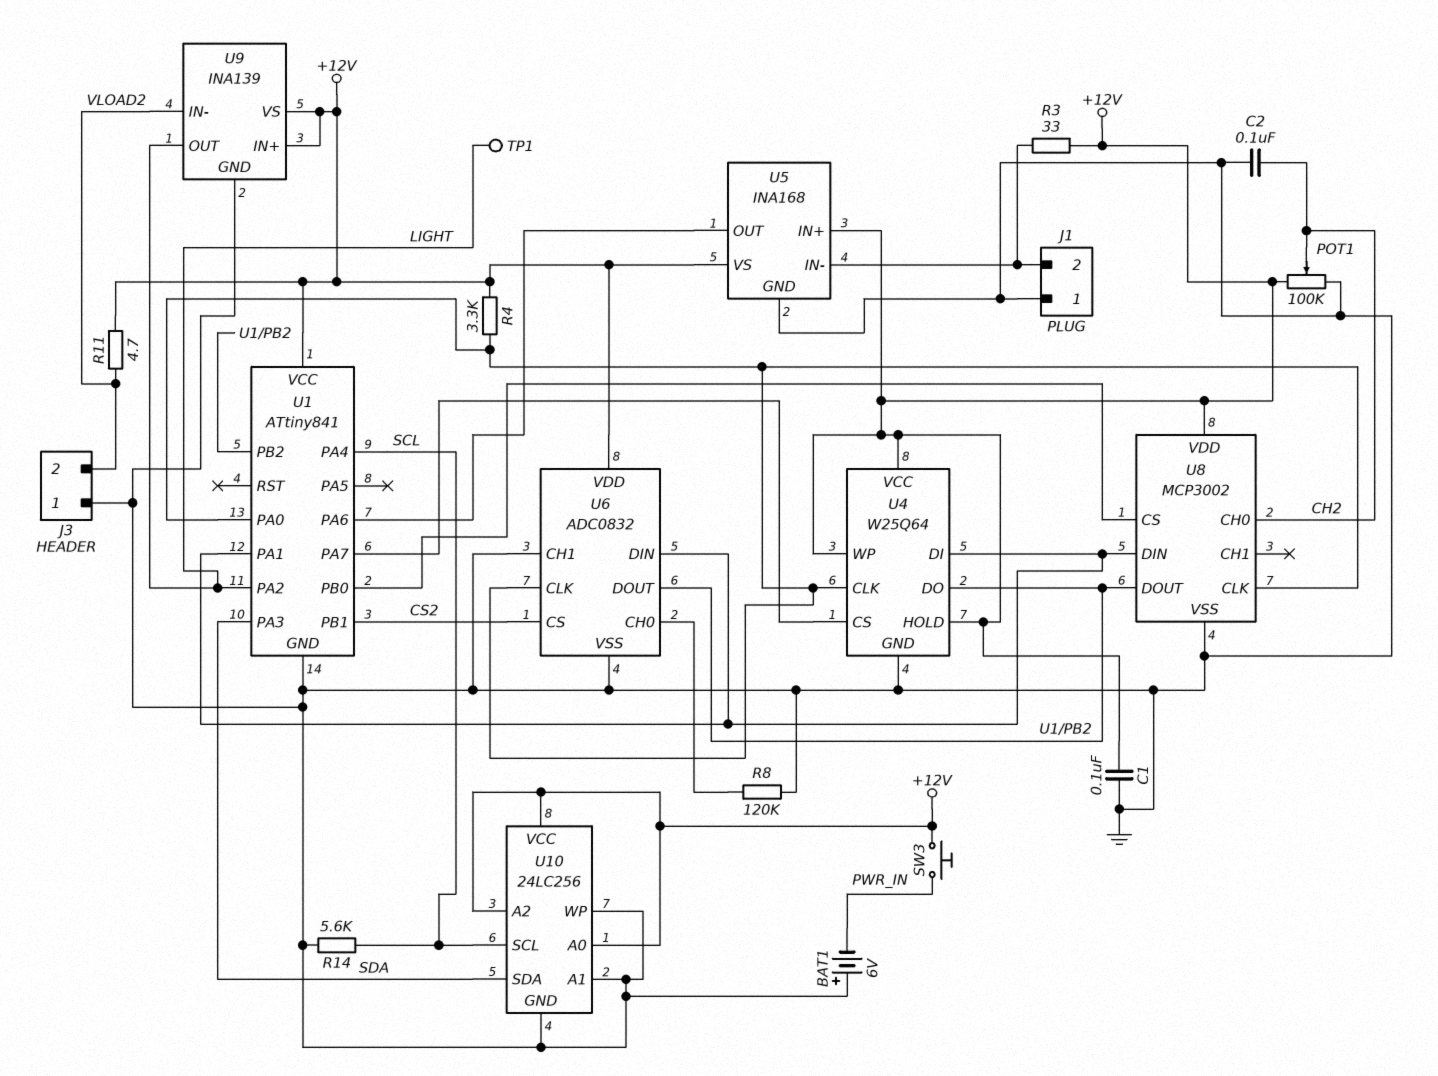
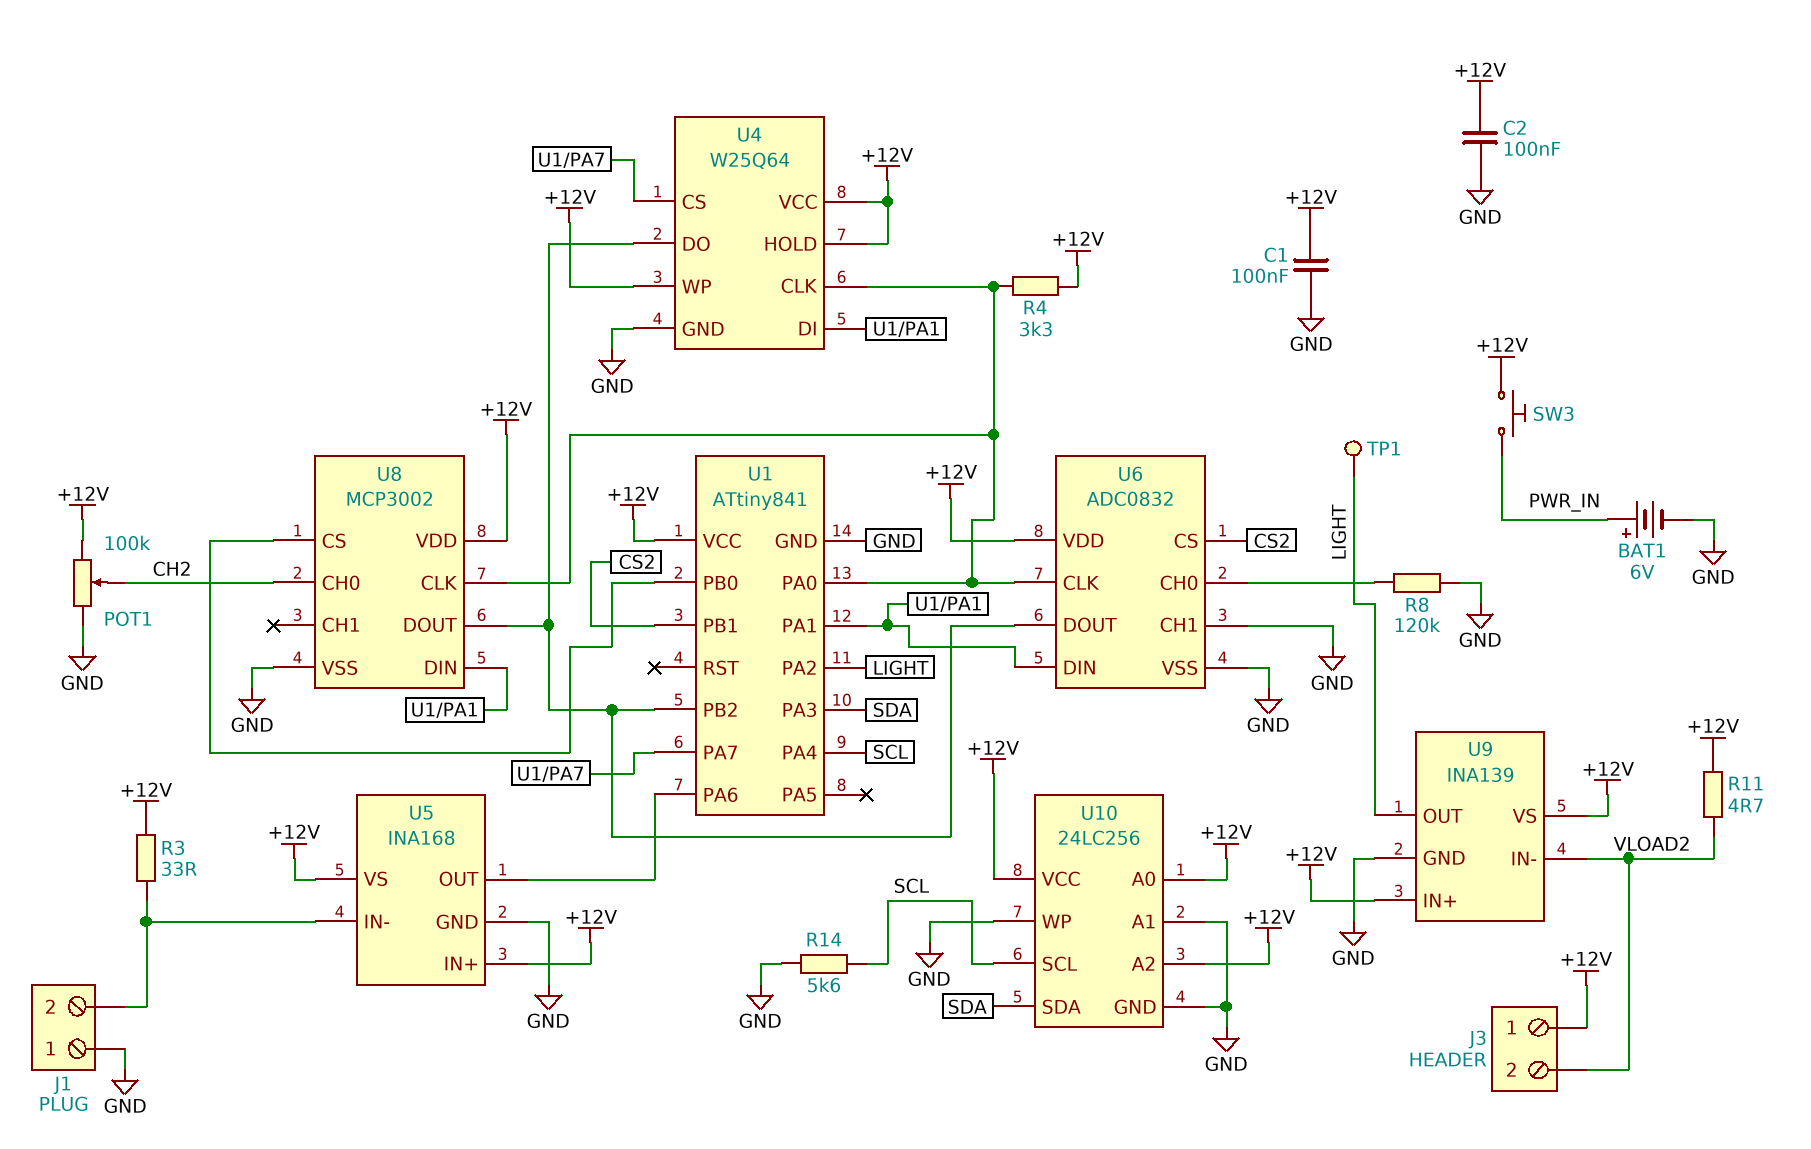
BAT1: 6V (plus GND, minus PWR_IN) -> 6V (plus PWR_IN, minus GND)
C2: 100nF (CH2, GND) -> 100nF (+12V, GND)
J3 pin 1: GND -> +12V

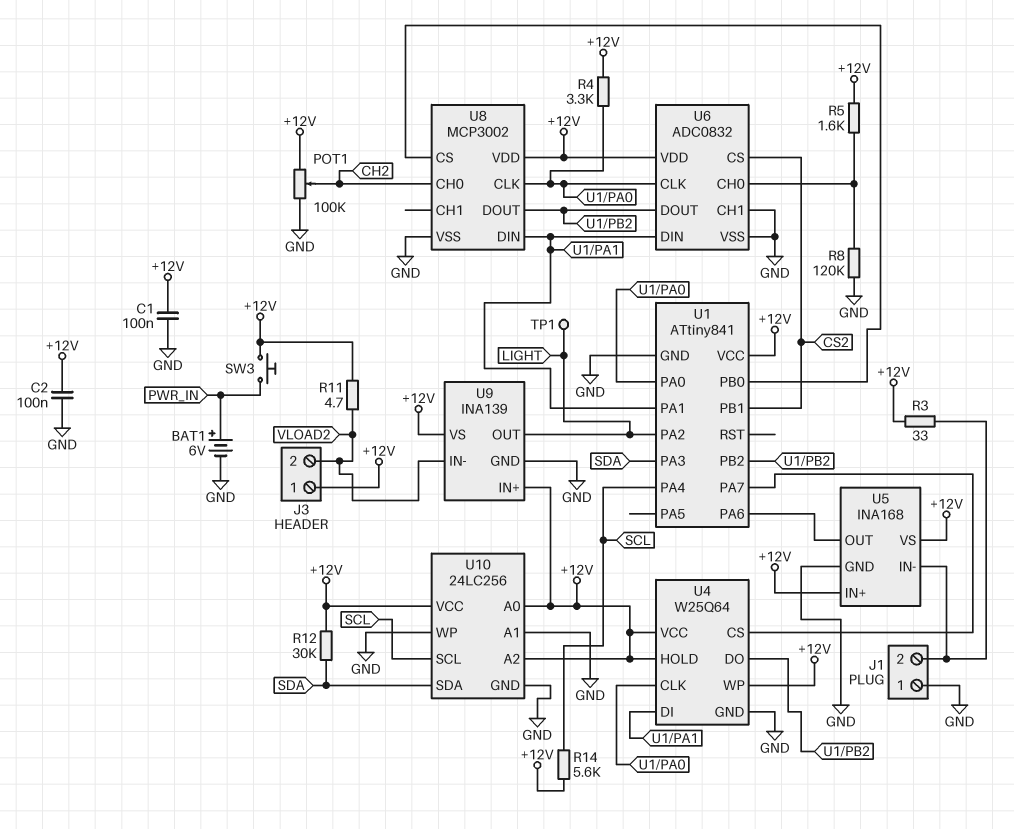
R5: none -> 1.6k (+12V, U6/CH0)
R12: none -> 30k (+12V, SDA)
R14: 5.6k (GND, SCL) -> 5.6k (+12V, SCL)

